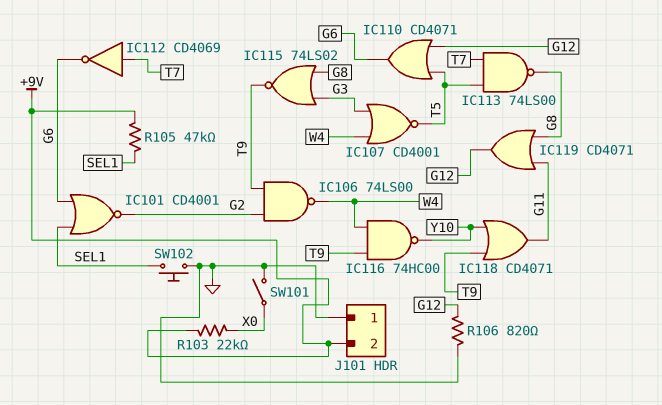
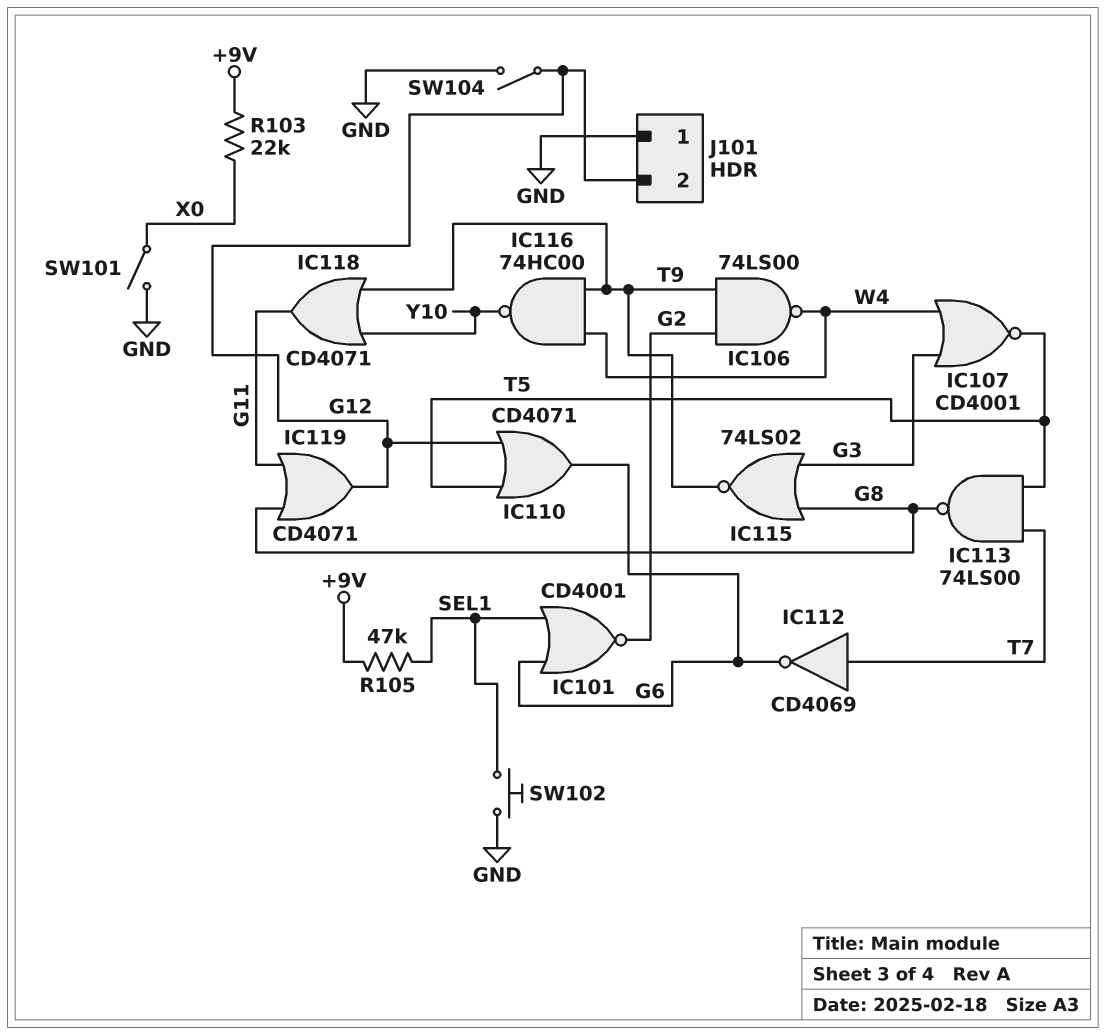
J101 pin 2: +9V -> G12
R106: 820 (G12, GND) -> none
SW104: none -> switch (G12, GND)

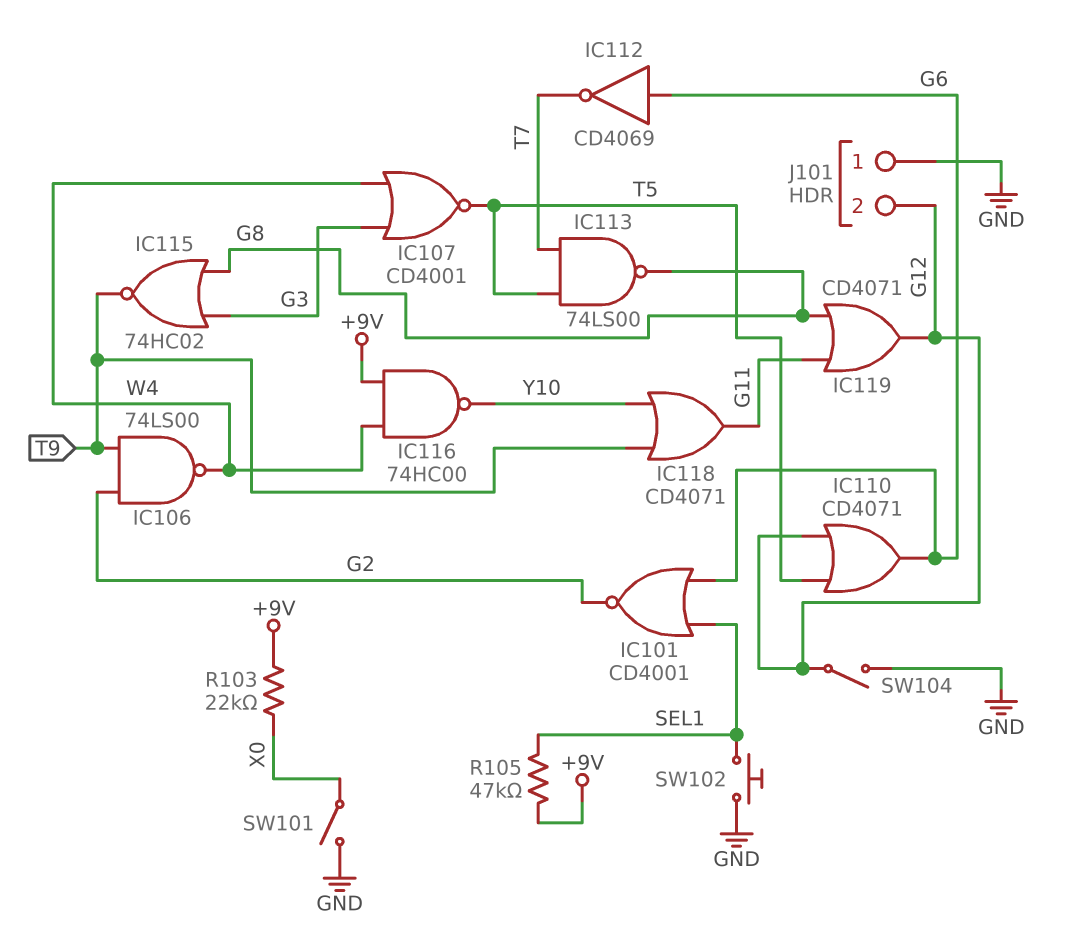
IC112: NOT CD4069 (in T7, out G6) -> NOT CD4069 (in G6, out T7)
IC115: NOR 74LS02 (in G3, in G8, out T9) -> NOR 74HC02 (in G3, in G8, out T9)
IC116: NAND 74HC00 (in T9, in W4, out Y10) -> NAND 74HC00 (in +9V, in W4, out Y10)

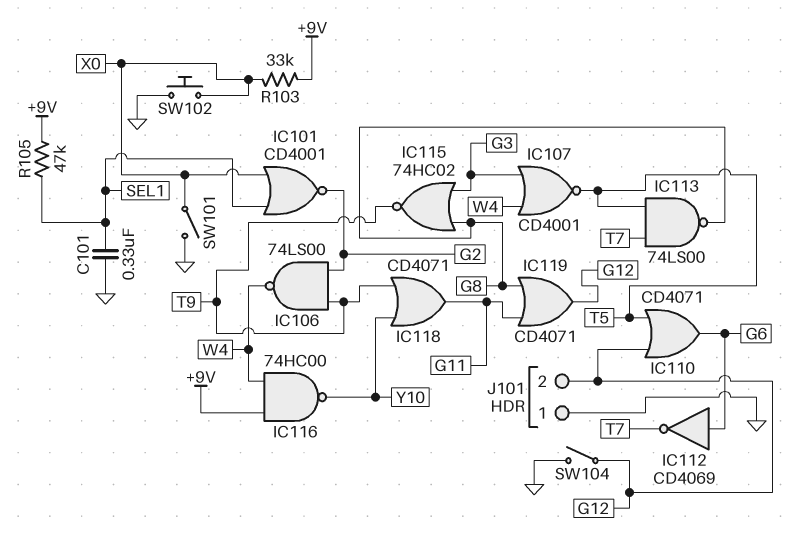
C101: none -> 330nF (GND, SEL1)
IC101: NOR CD4001 (in G6, in SEL1, out G2) -> NOR CD4001 (in SEL1, in X0, out G2)
R103: 22k (+9V, X0) -> 33k (+9V, X0)
SW102: button (GND, SEL1) -> button (GND, X0)

